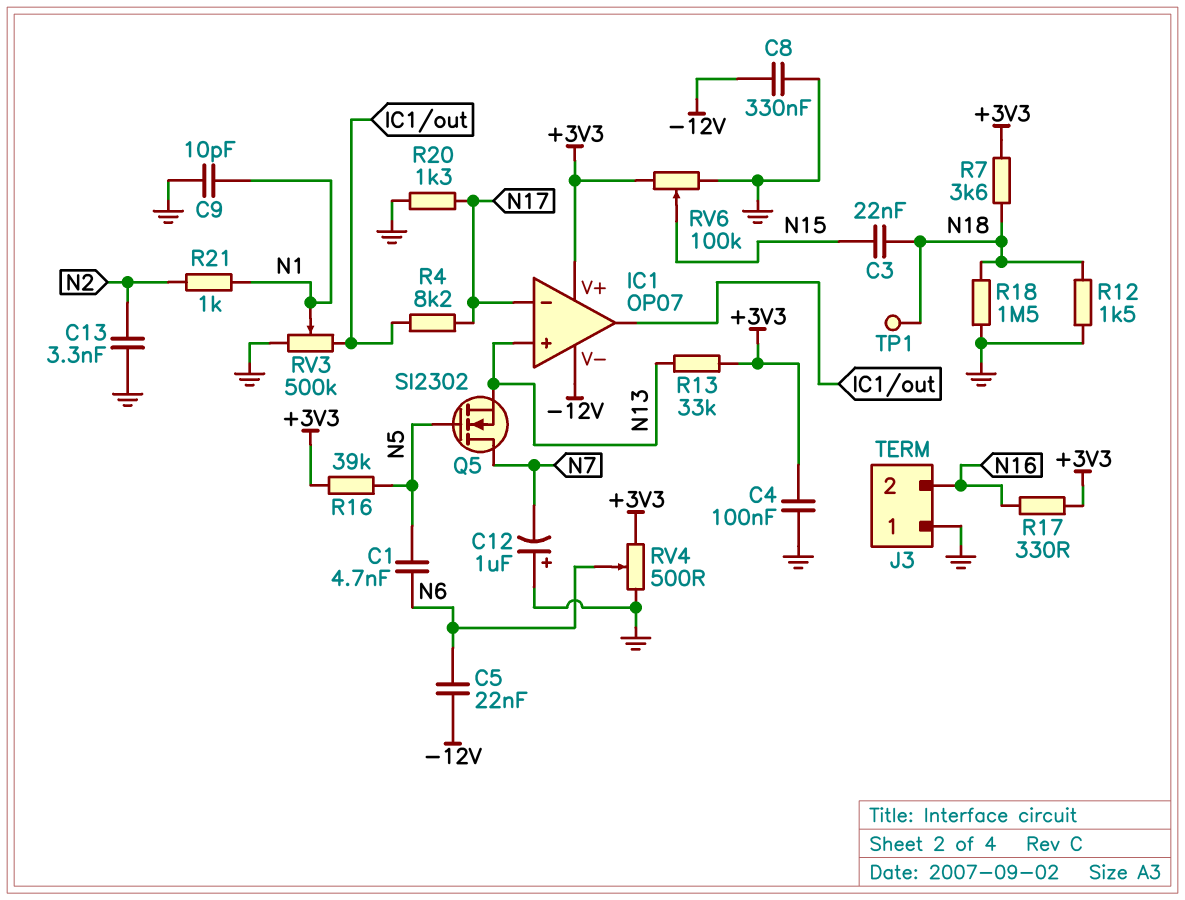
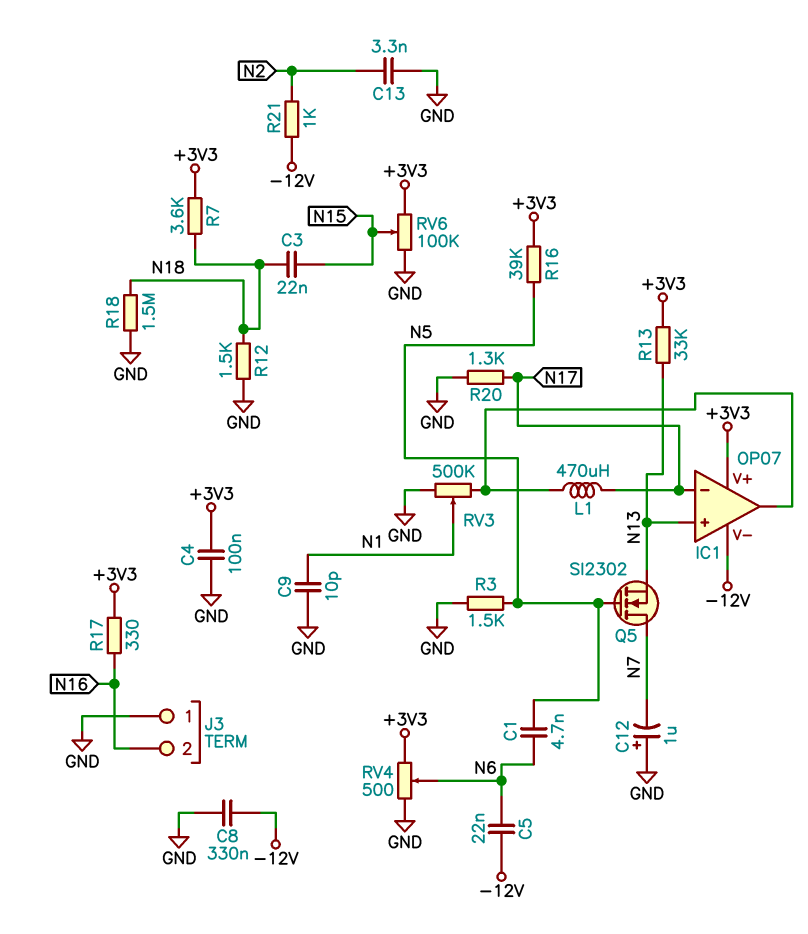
L1: none -> 470uH (IC1/out, N17)
R3: none -> 1.5k (GND, N5)
R4: 8.2k (IC1/out, N17) -> none
R21: 1k (N1, N2) -> 1k (-12V, N2)
TP1: test point (N18) -> none

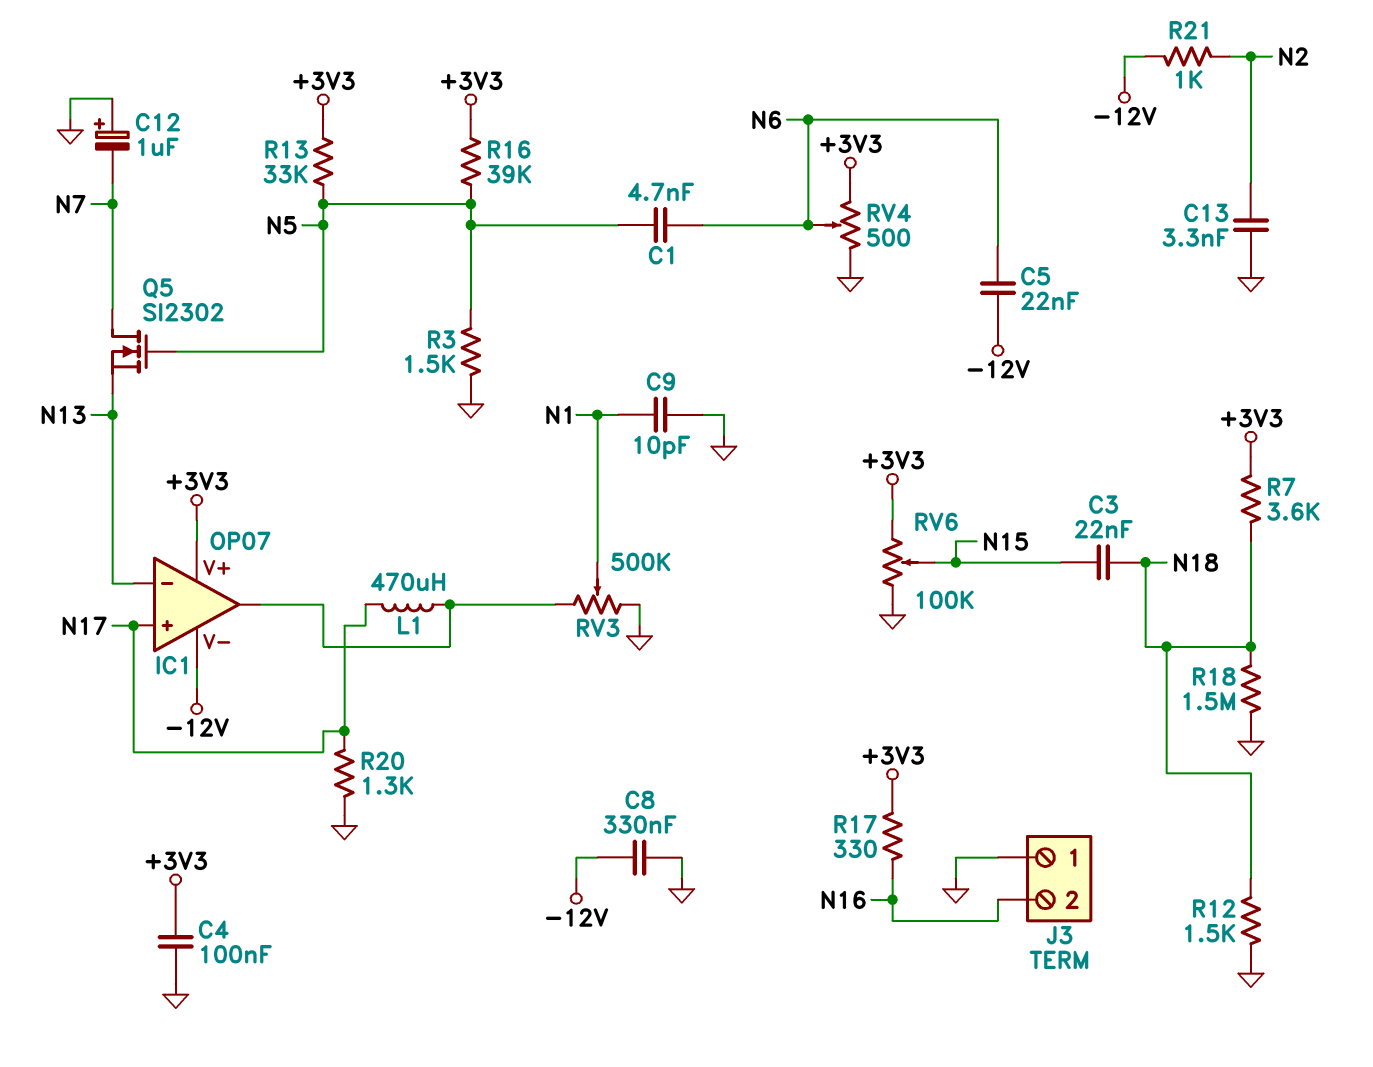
IC1 pin in+: N13 -> N17
IC1 pin in-: N17 -> N13
R13: 33k (+3V3, N13) -> 33k (+3V3, N5)

